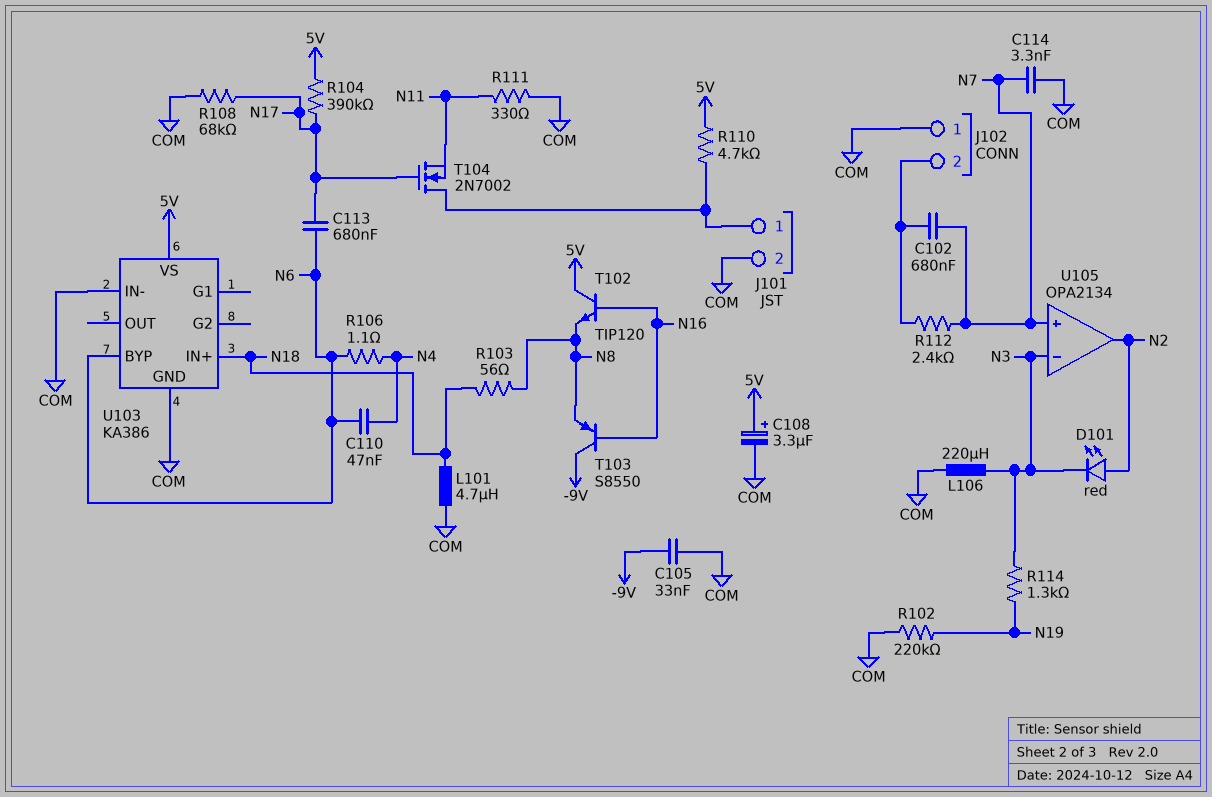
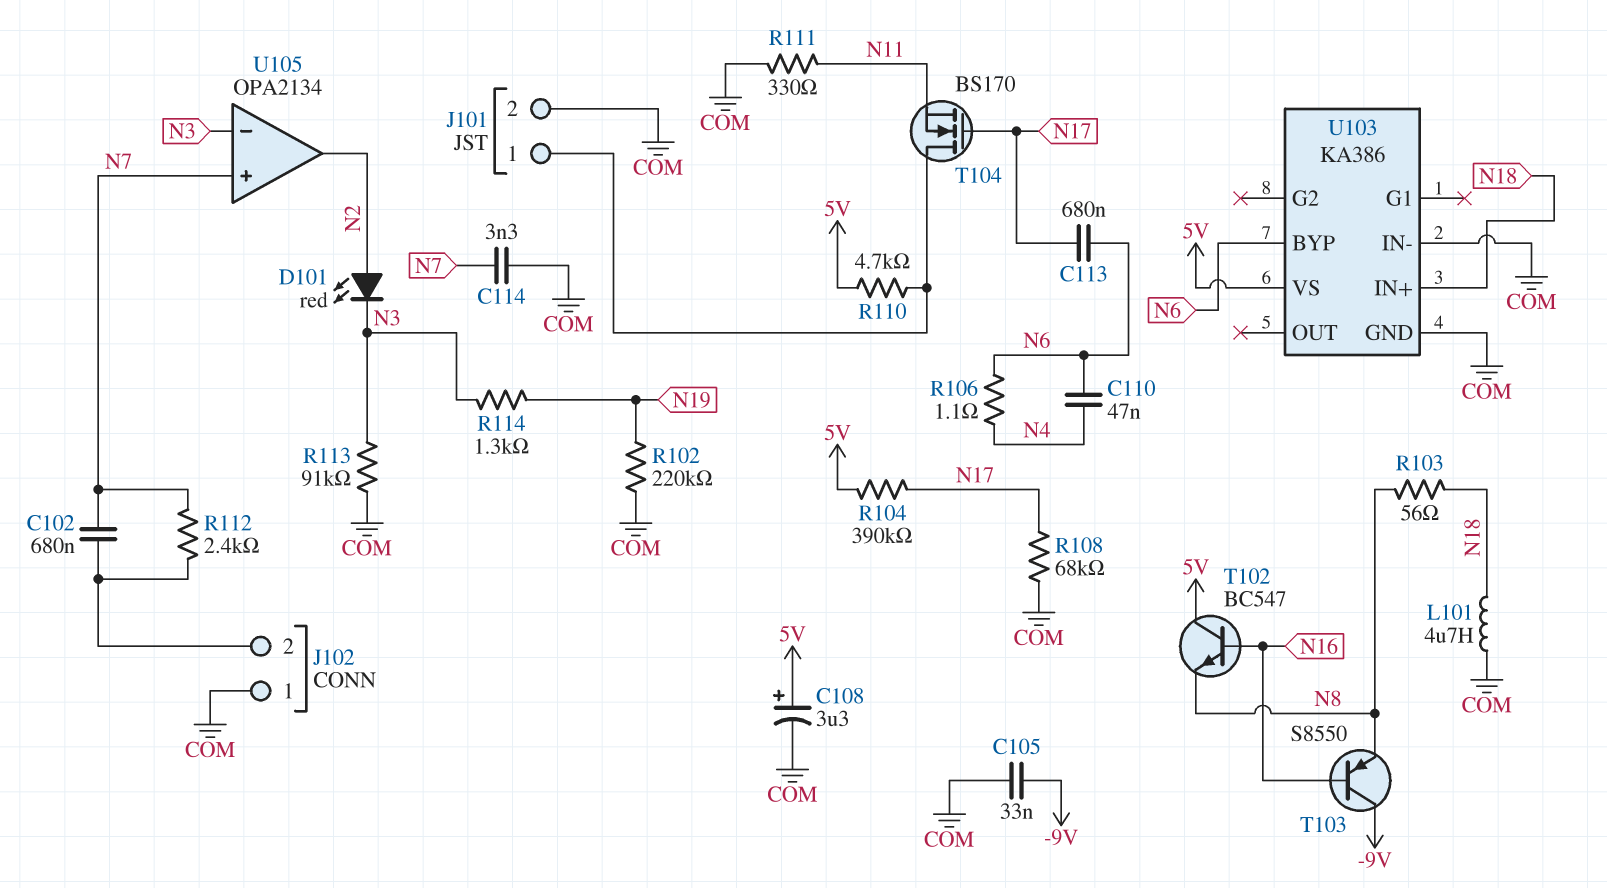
L106: 220uH (COM, N3) -> none
R113: none -> 91k (COM, N3)
T102: NPN TIP120 (B N16, C 5V, E N8) -> NPN BC547 (B N16, C 5V, E N8)
T104: NMOS 2N7002 (G N17, D J101/1, S N11) -> NMOS BS170 (G N17, D J101/1, S N11)

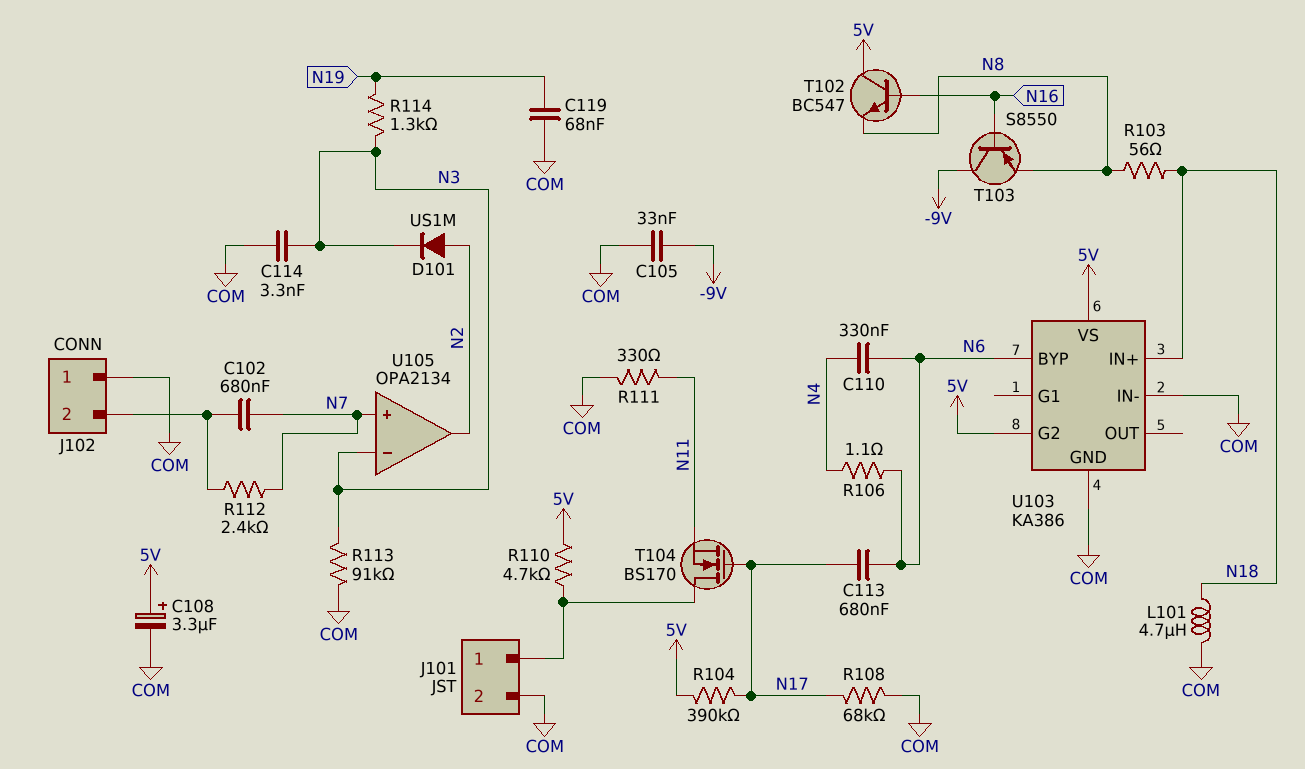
C110: 47nF (N4, N6) -> 330nF (N4, N6)
C114: 3.3nF (COM, N7) -> 3.3nF (COM, N3)
C119: none -> 68nF (COM, N19)
D101: LED red (A N2, K N3) -> diode US1M (A N2, K N3)
R102: 220k (COM, N19) -> none
U103 pin G2: none -> 5V

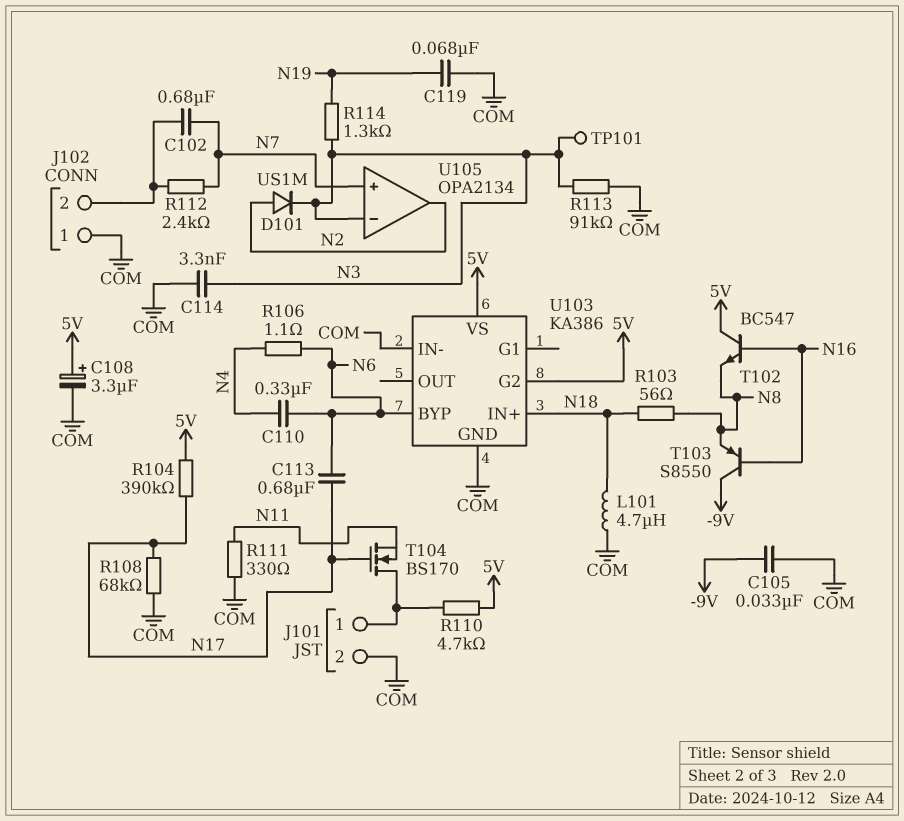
TP101: none -> test point (N3)

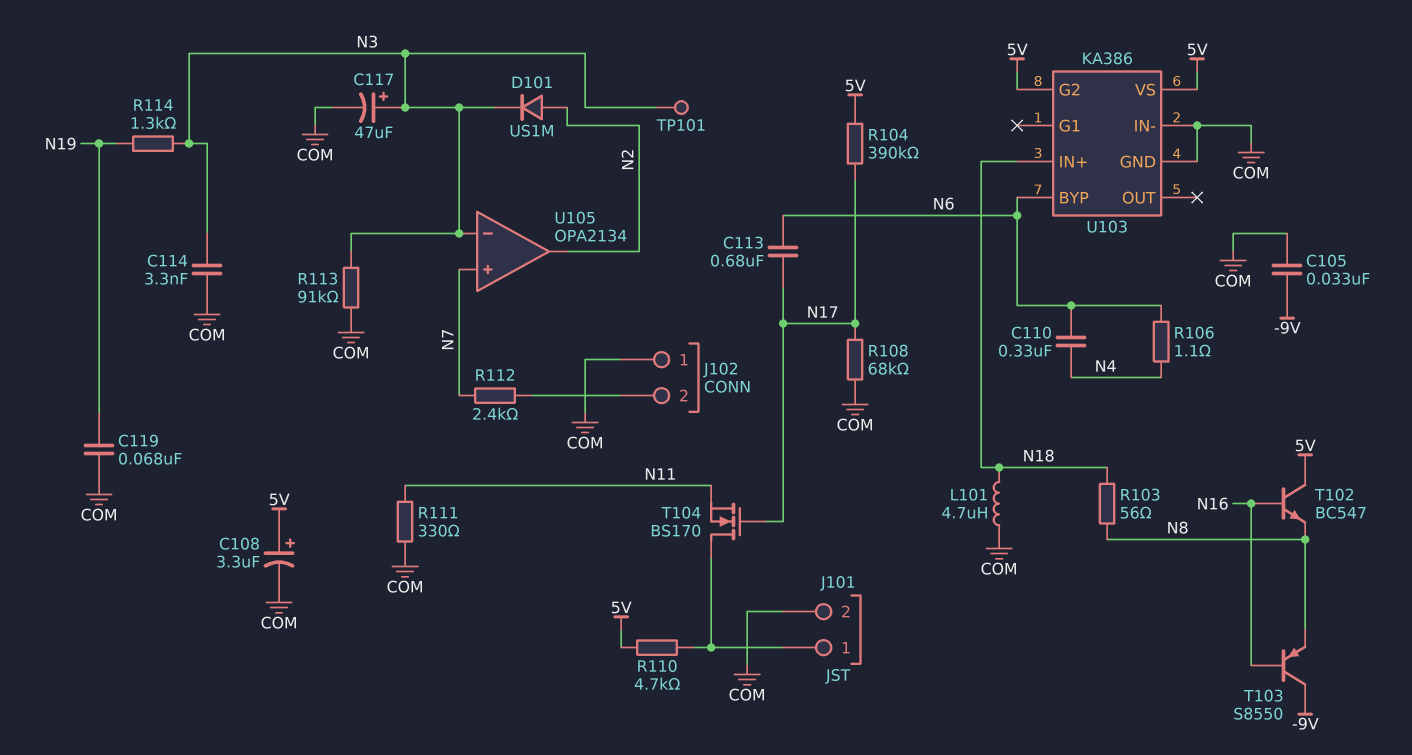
C102: 680nF (J102/2, N7) -> none
C117: none -> 47uF (plus N3, minus COM)

